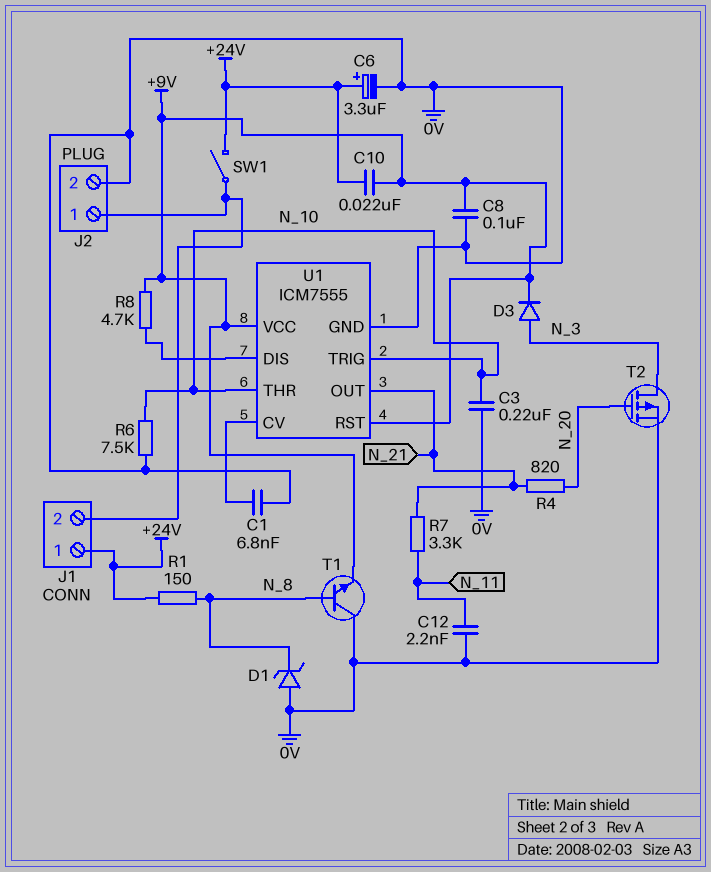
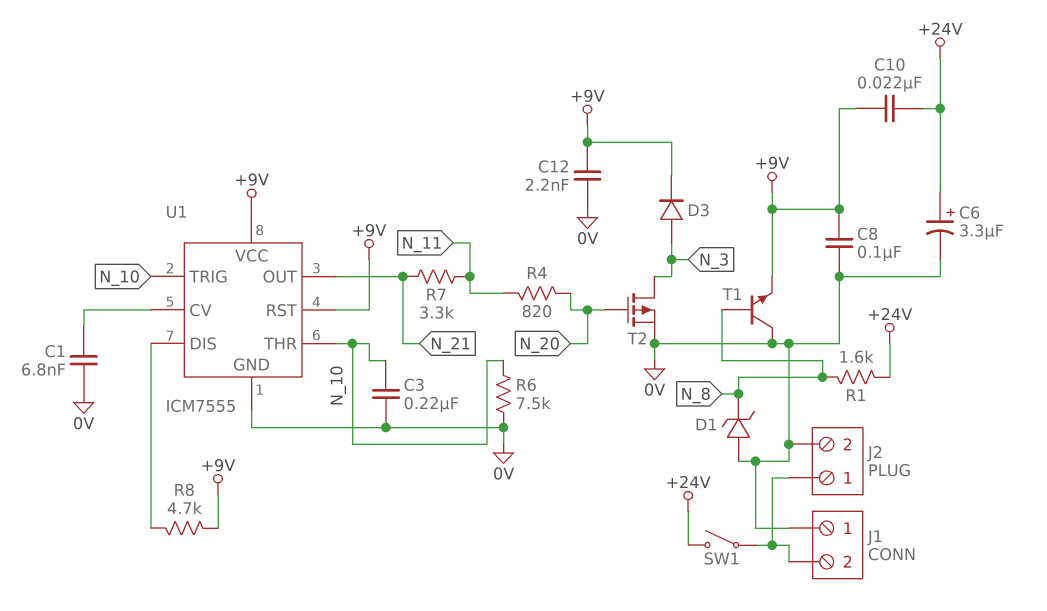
C12: 2.2nF (0V, N_11) -> 2.2nF (+9V, 0V)
J1 pin 1: +24V -> 0V
R1: 150 (+24V, N_8) -> 1.6k (+24V, N_8)
R4: 820 (N_20, N_21) -> 820 (N_11, N_20)

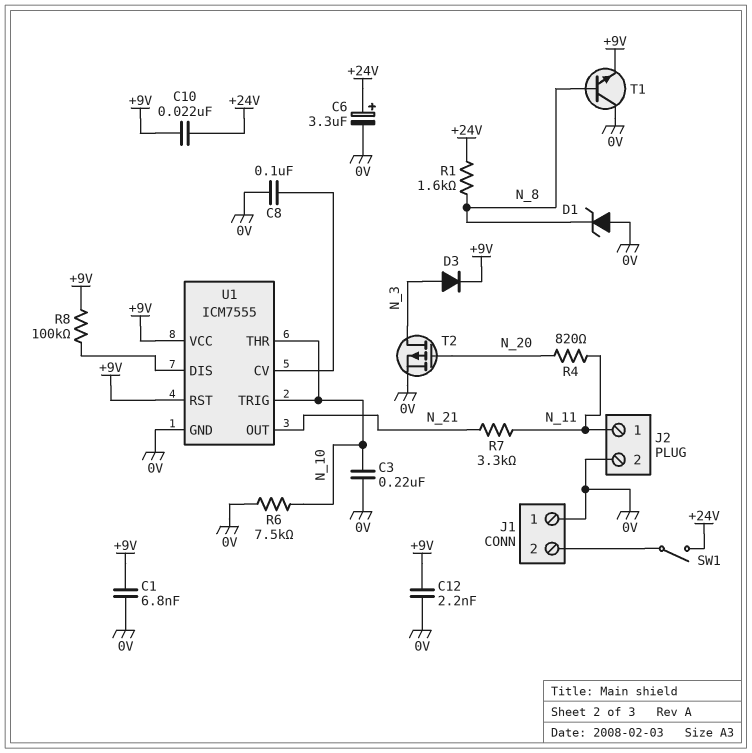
C1: 6.8nF (0V, U1/CV) -> 6.8nF (+9V, 0V)
C8: 100nF (+9V, 0V) -> 100nF (0V, U1/CV)
J2 pin 1: J1/2 -> N_11
R8: 4.7k (+9V, U1/DIS) -> 100k (+9V, U1/DIS)

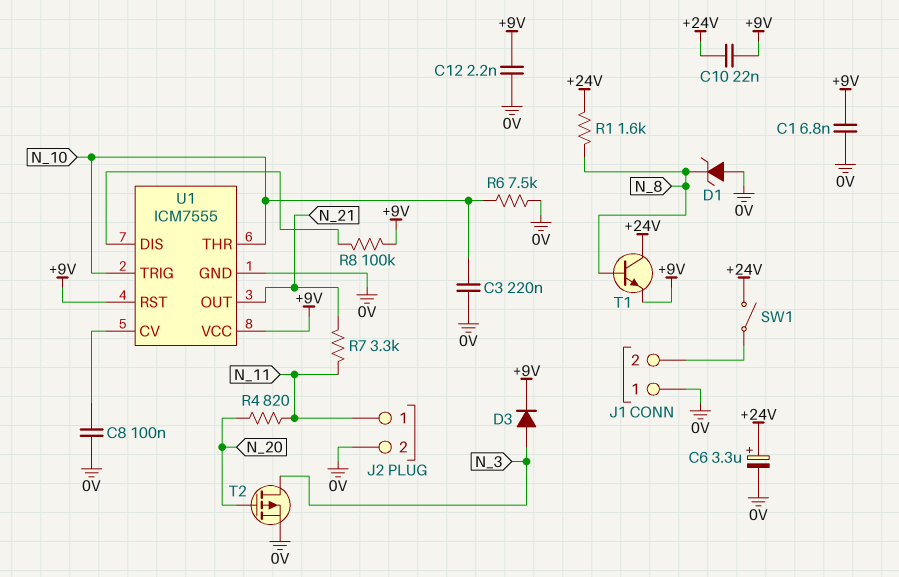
T1: NPN (B N_8, C 0V, E +9V) -> NPN (B N_8, C +24V, E +9V)

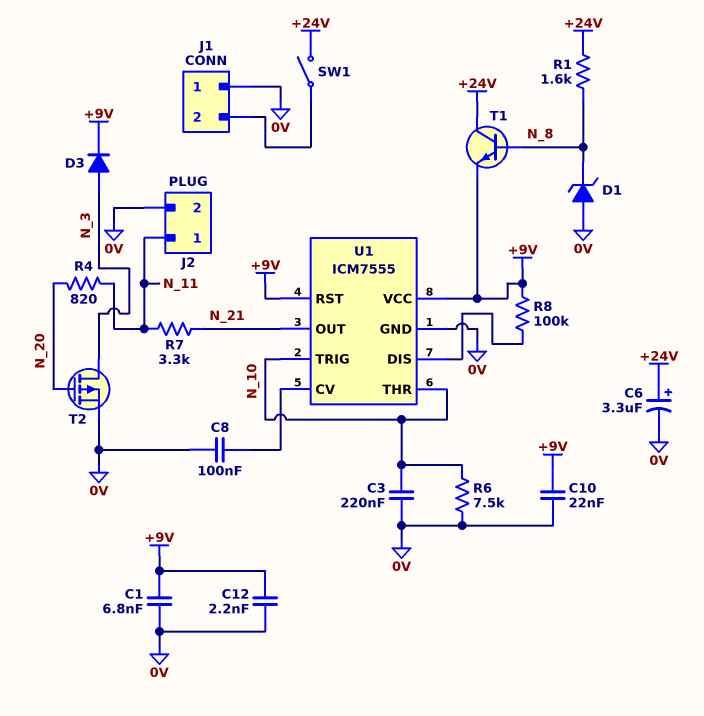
C10: 22nF (+9V, +24V) -> 22nF (+9V, 0V)

